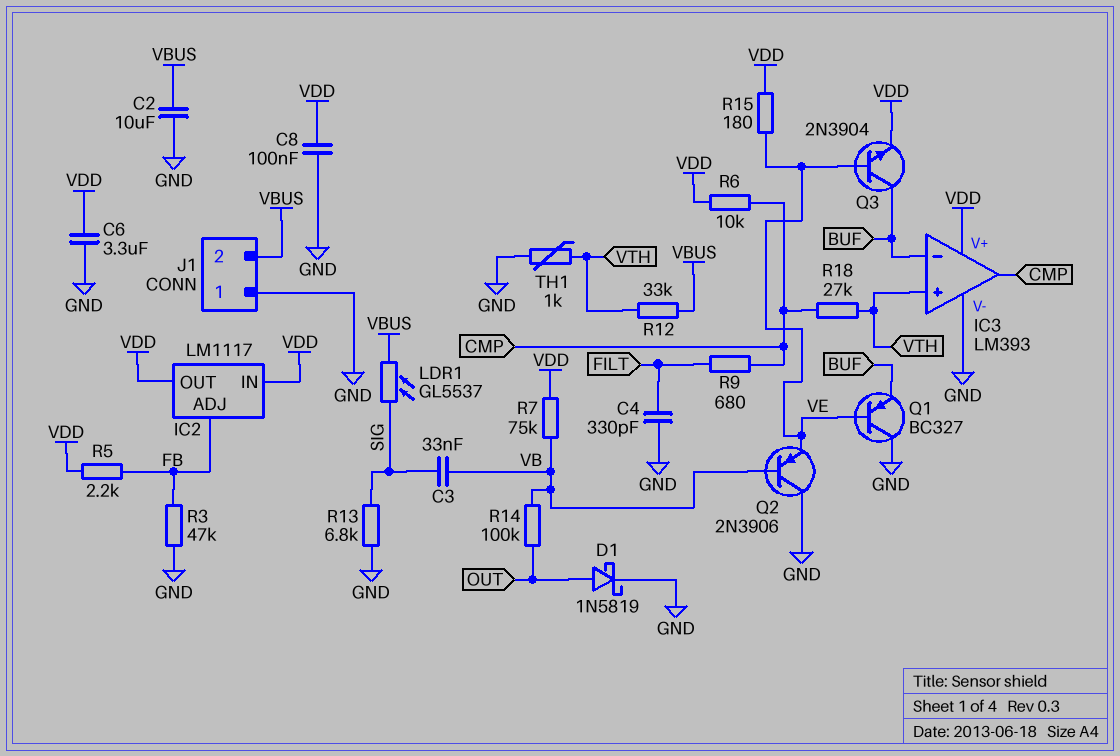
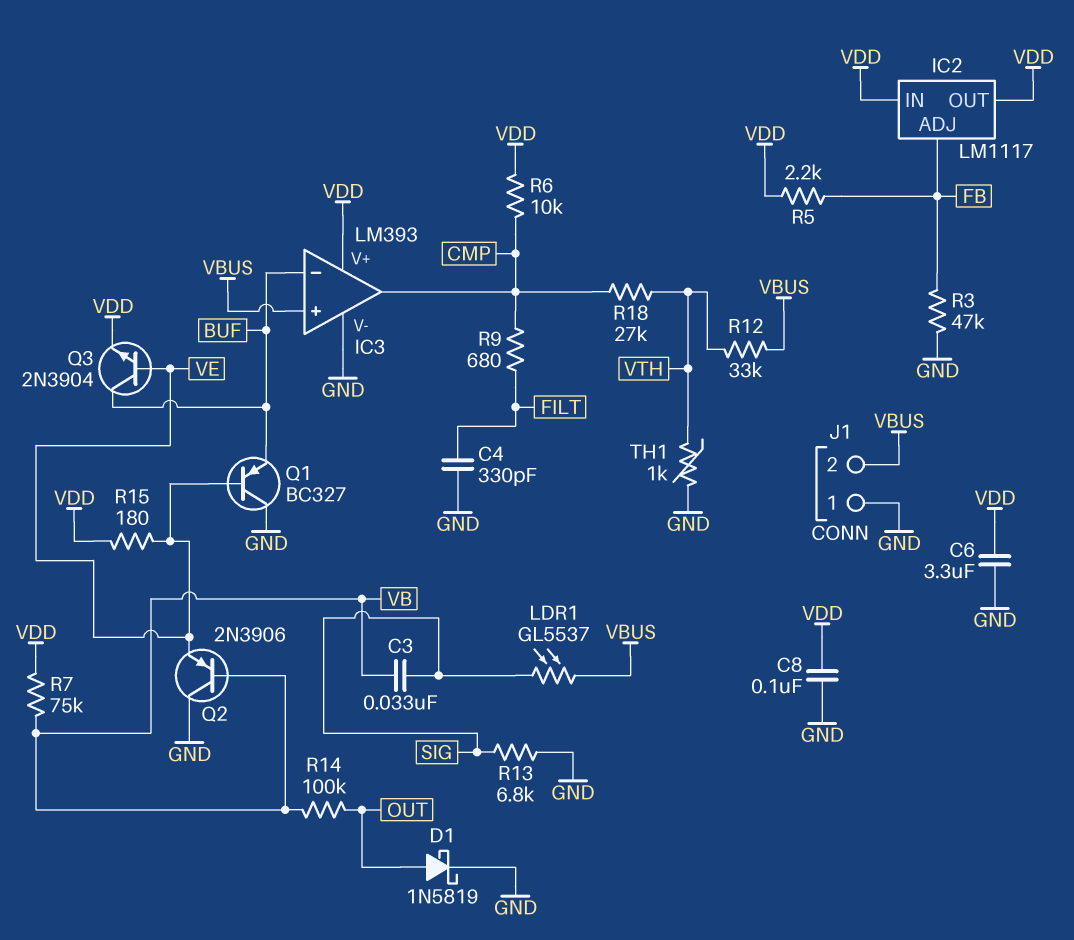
C2: 10uF (GND, VBUS) -> none
IC3 pin in+: VTH -> VBUS

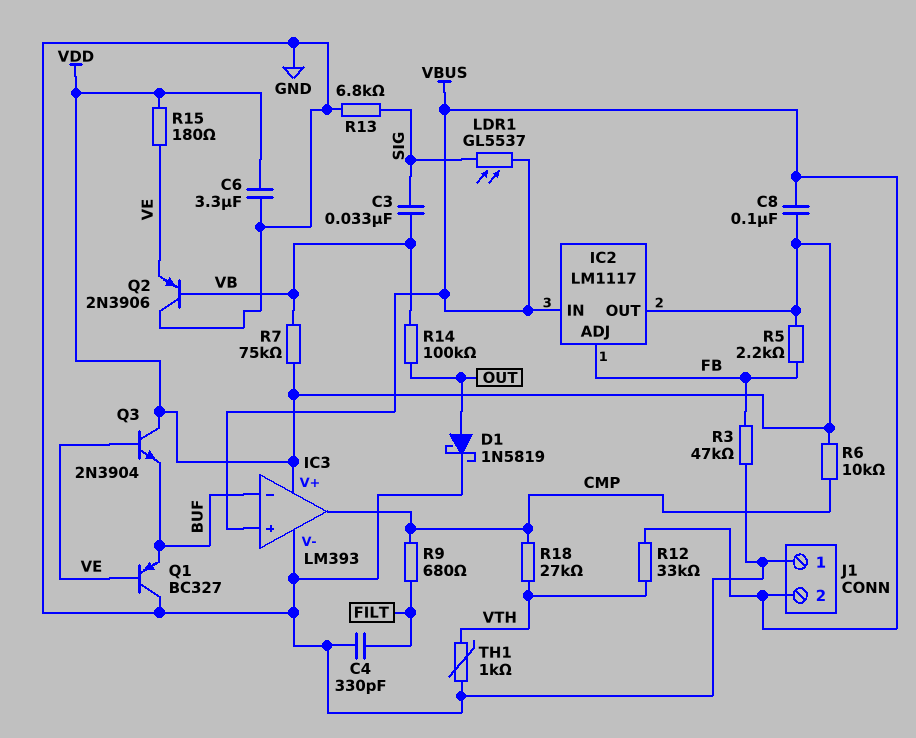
C8: 100nF (GND, VDD) -> 100nF (VBUS, VDD)
IC2 pin IN: VDD -> VBUS
Q3: NPN 2N3904 (B VE, C BUF, E VDD) -> NPN 2N3904 (B VE, C VDD, E BUF)

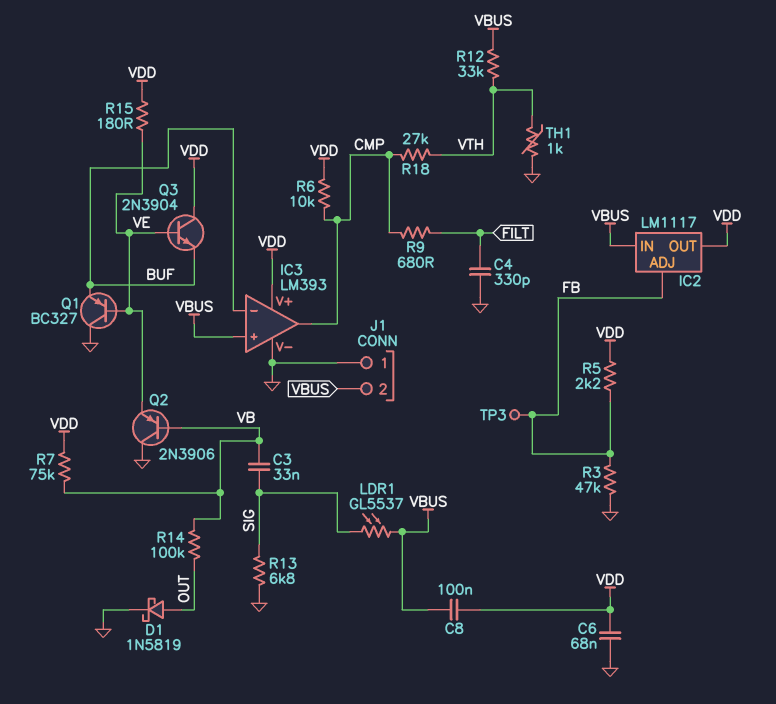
C6: 3.3uF (GND, VDD) -> 68nF (GND, VDD)
TP3: none -> test point (FB)

